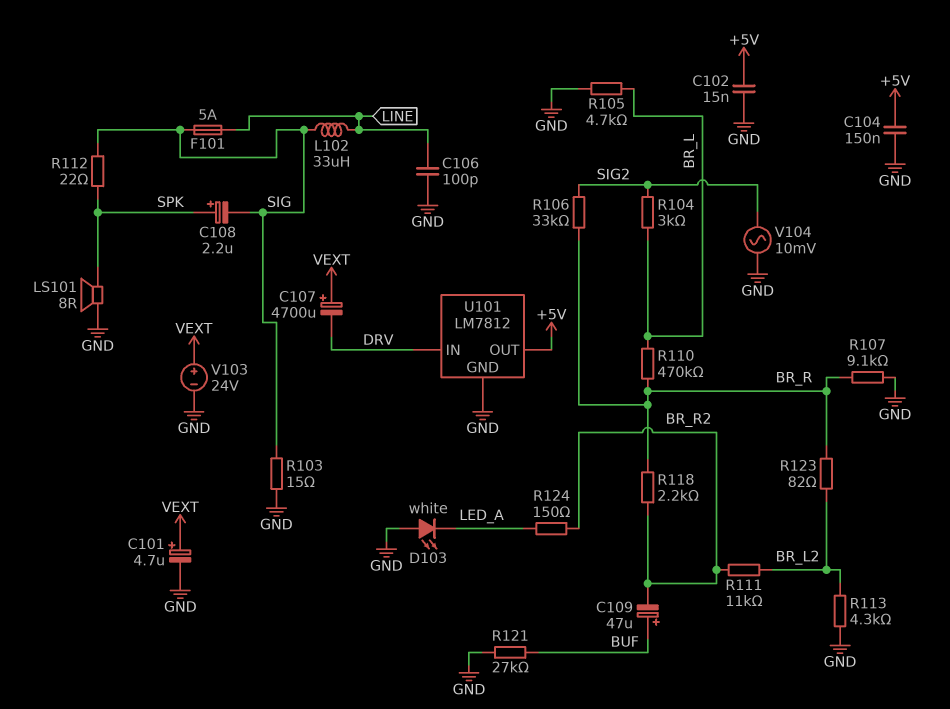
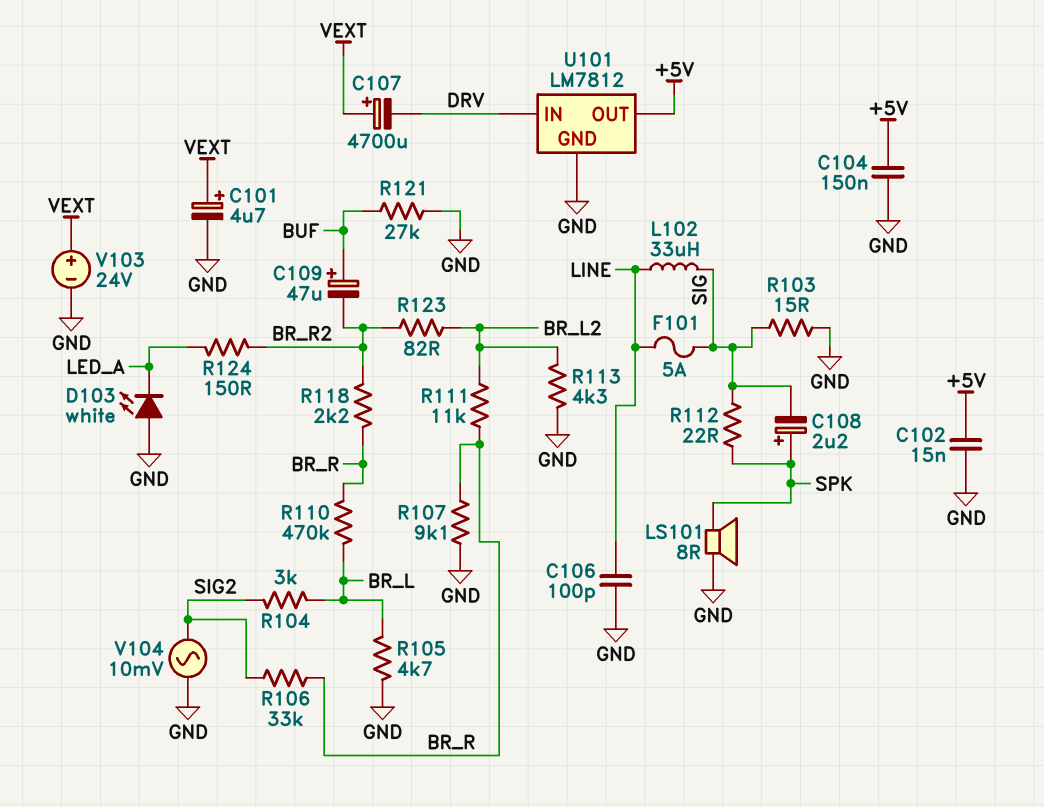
R111: 11k (BR_L2, BR_R2) -> 11k (BR_L2, BR_R)
R123: 82 (BR_L2, BR_R) -> 82 (BR_L2, BR_R2)

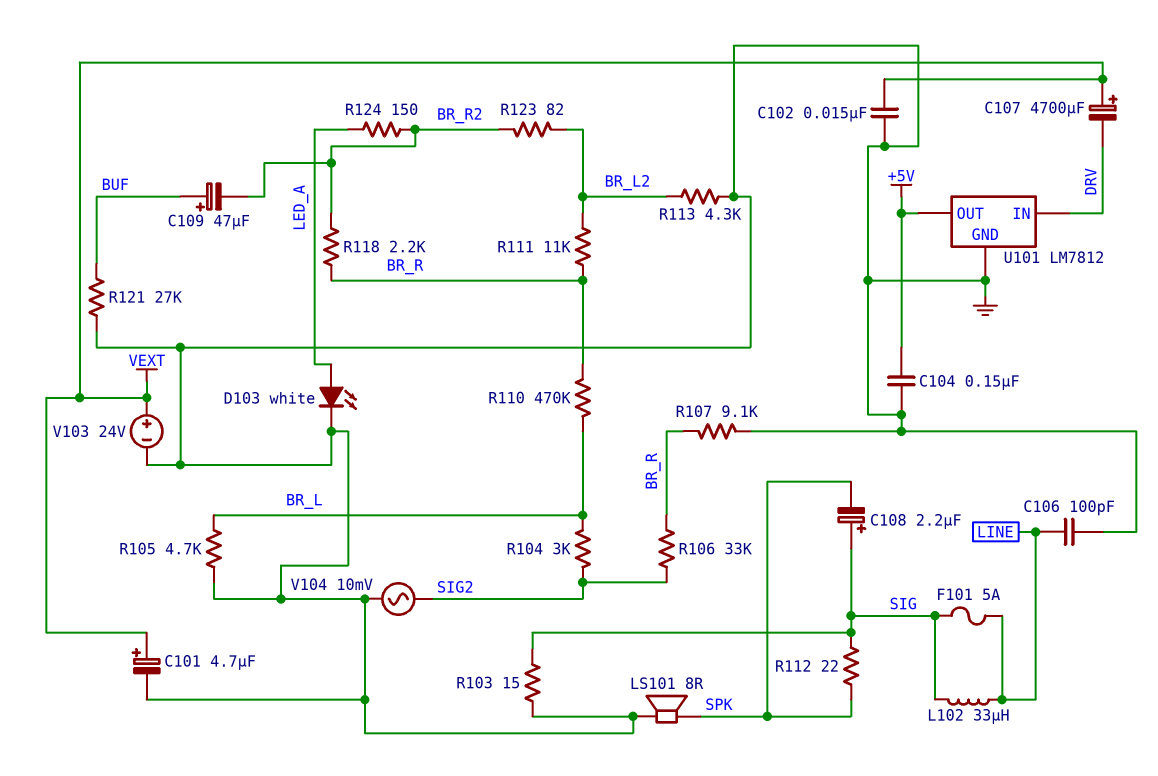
C102: 15nF (+5V, GND) -> 15nF (GND, VEXT)
C108: 2.2uF (plus SPK, minus SIG) -> 2.2uF (plus SIG, minus SPK)
D103: LED white (A GND, K LED_A) -> LED white (A LED_A, K GND)

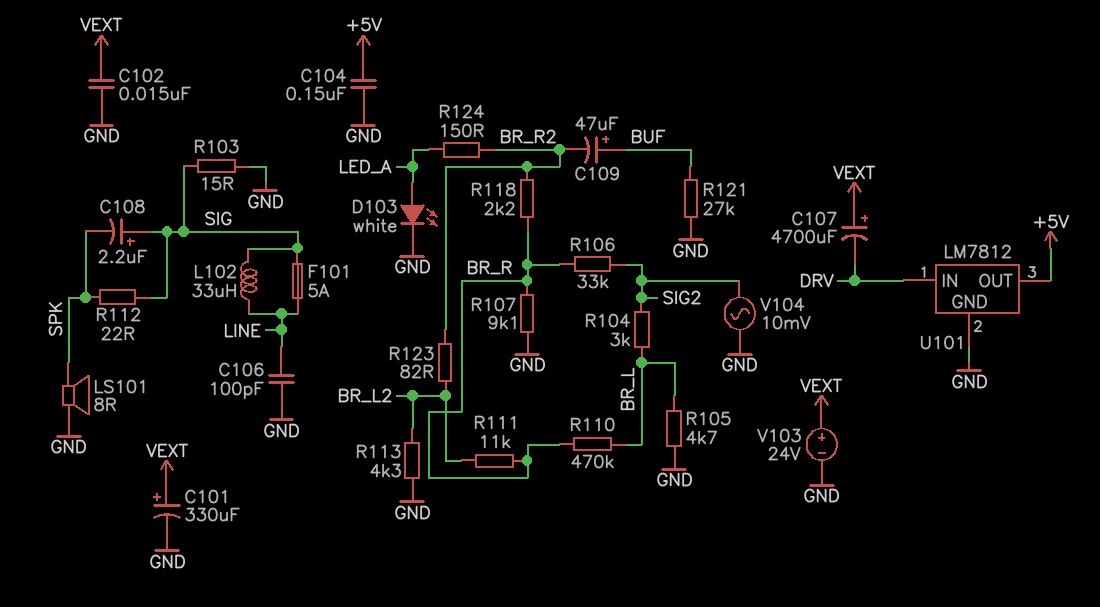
C101: 4.7uF (plus VEXT, minus GND) -> 330uF (plus VEXT, minus GND)

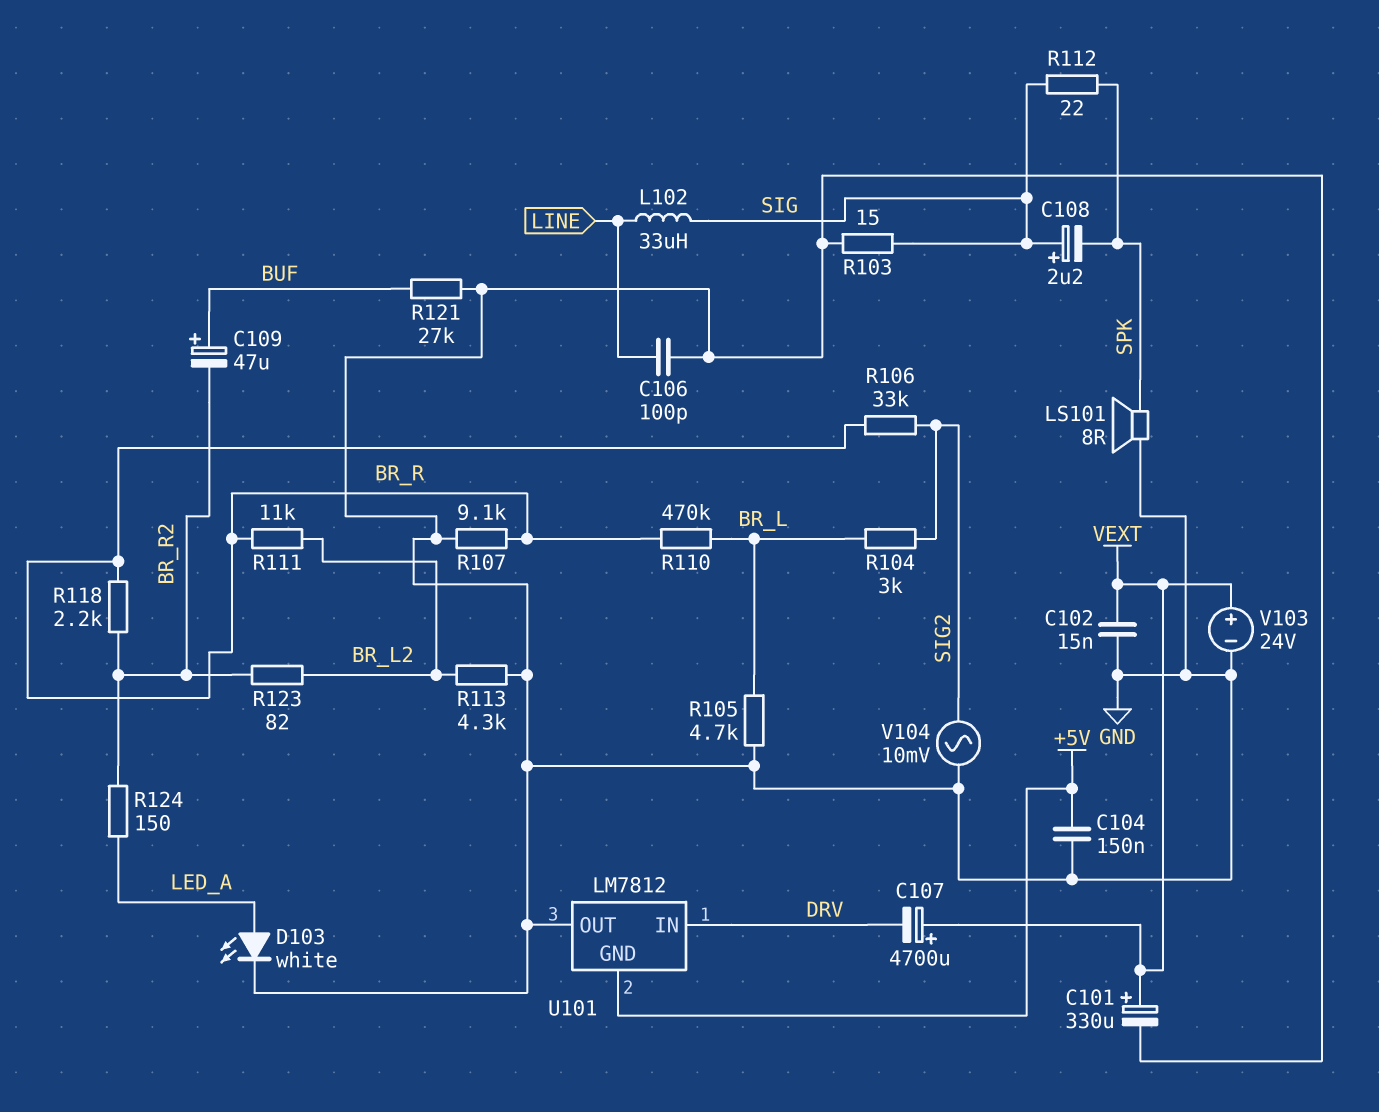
F101: 5A (LINE, SIG) -> none
U101 pin GND: GND -> +5V
U101 pin OUT: +5V -> GND

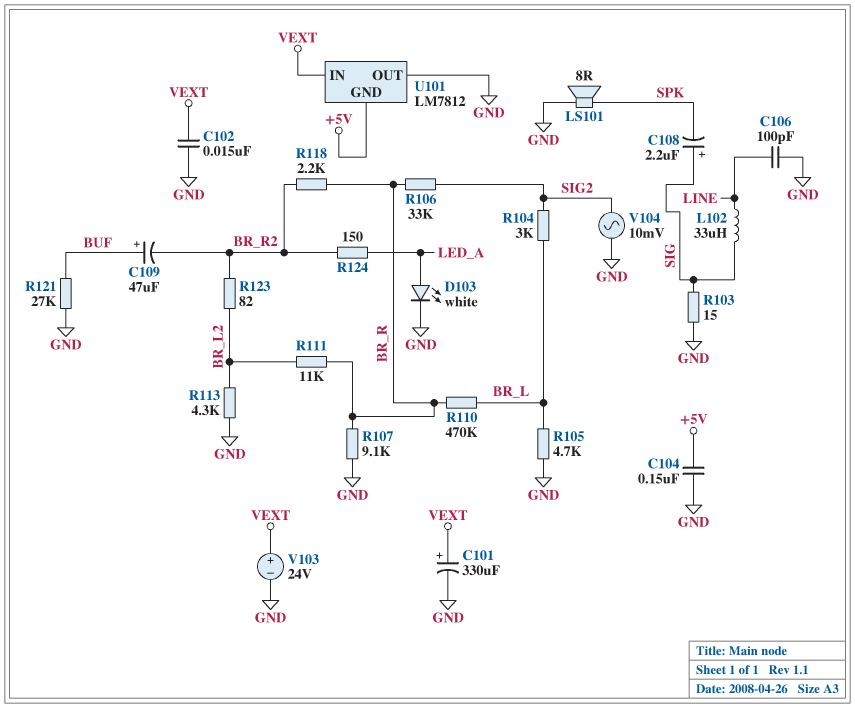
C107: 4700uF (plus VEXT, minus DRV) -> none
R112: 22 (SIG, SPK) -> none
U101 pin IN: DRV -> VEXT

